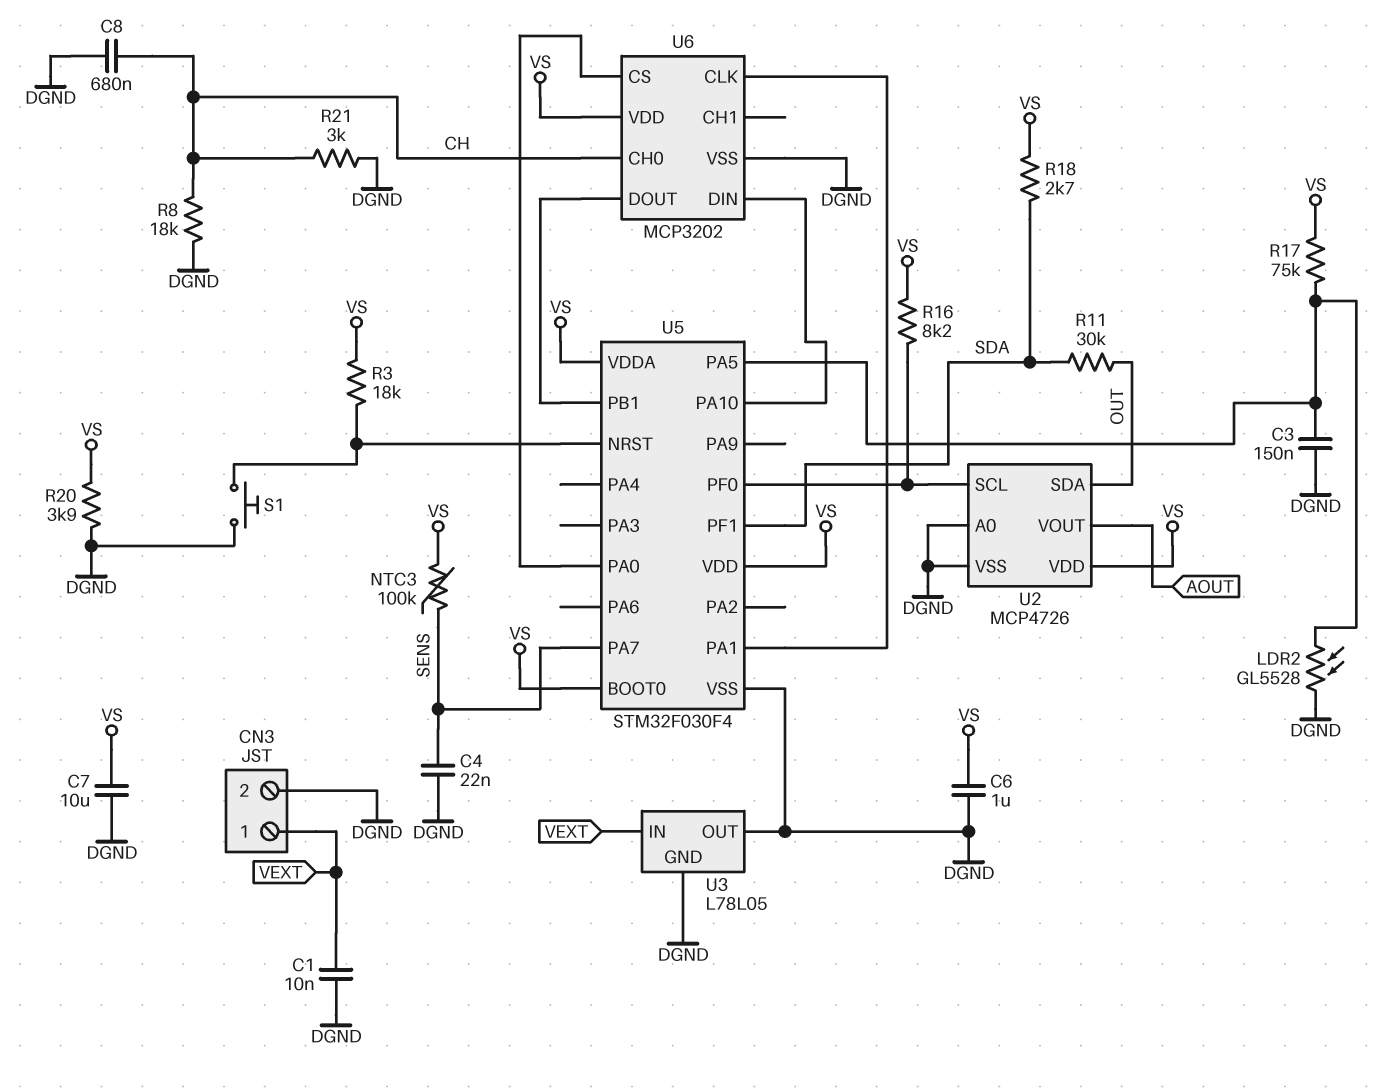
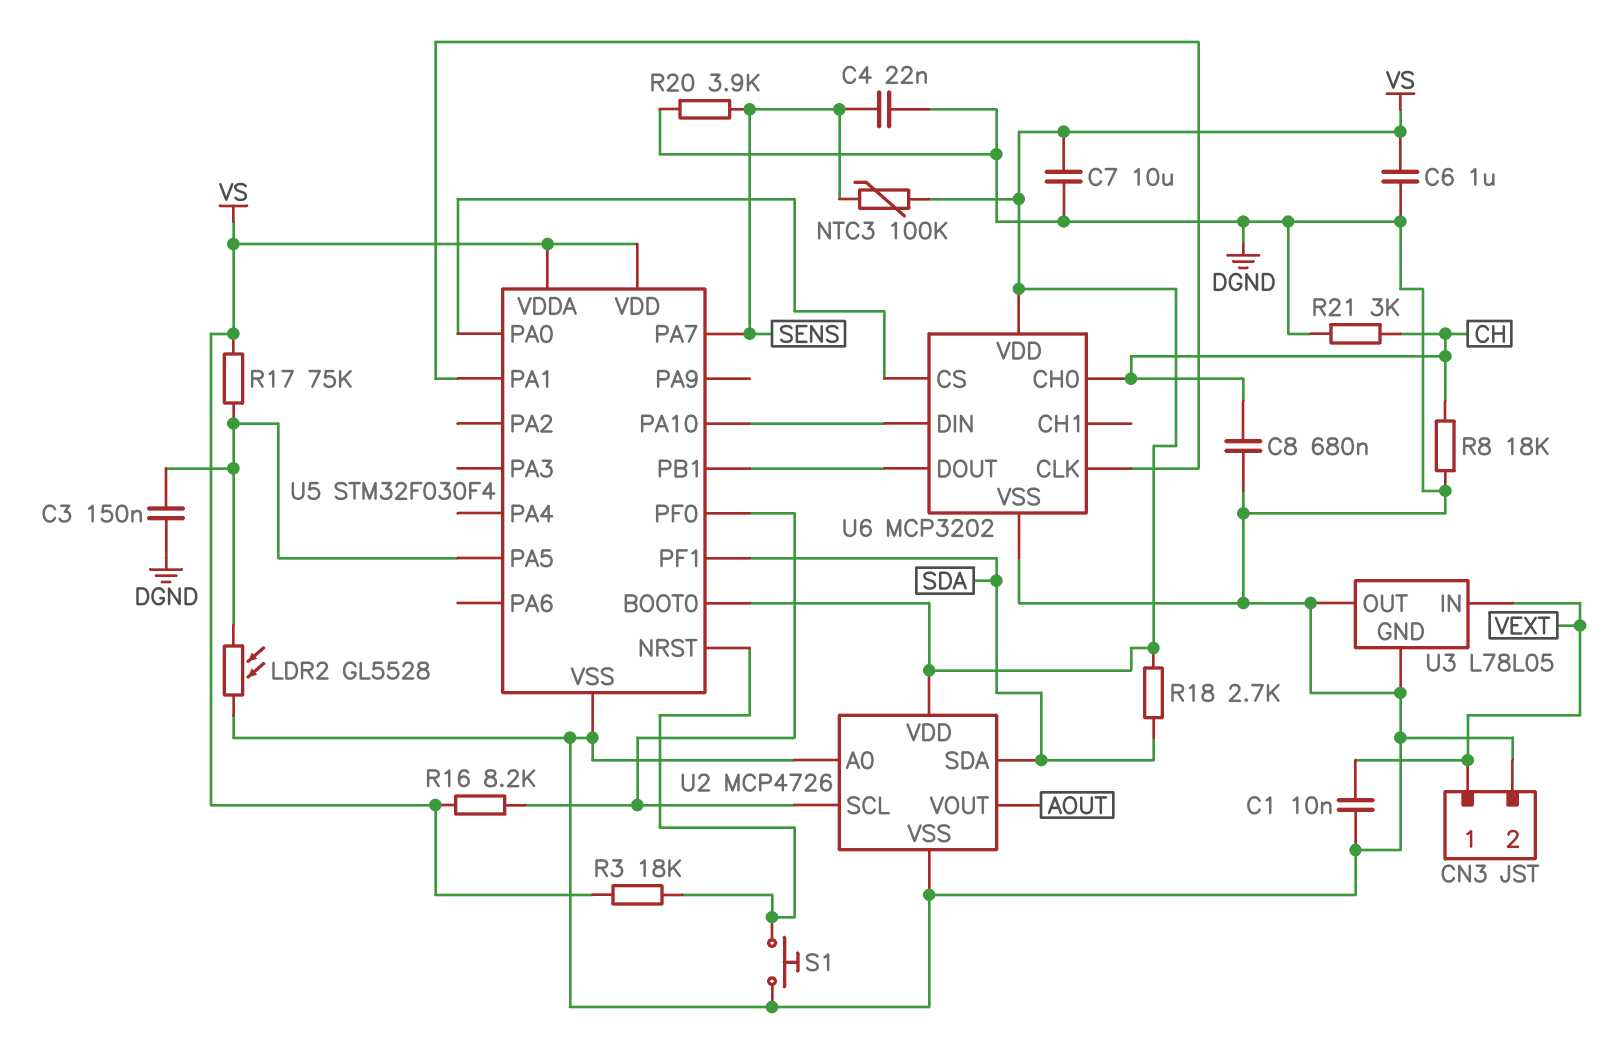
R11: 30k (OUT, SDA) -> none
R20: 3.9k (DGND, VS) -> 3.9k (DGND, SENS)
U2 pin SDA: OUT -> SDA

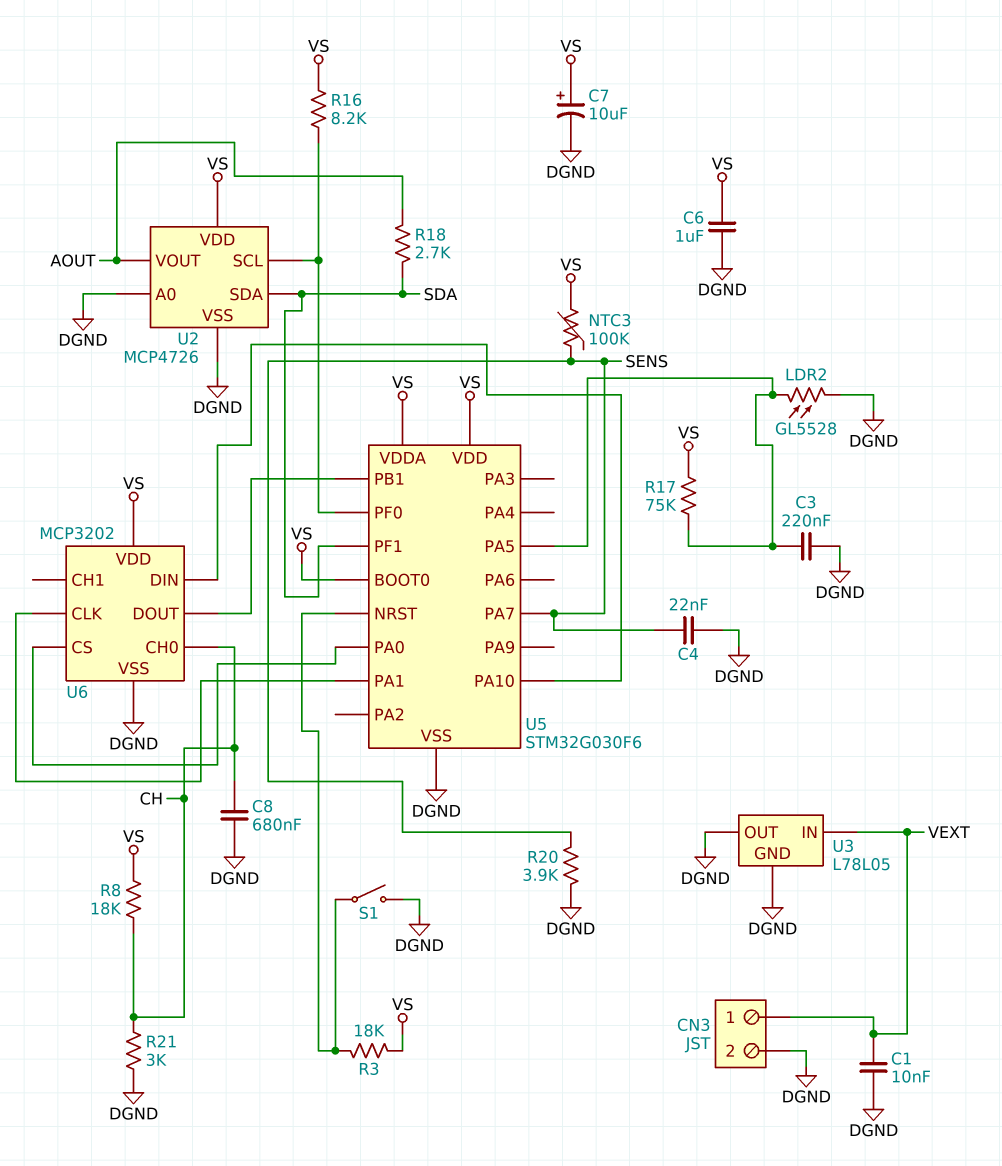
C3: 150nF (DGND, U5/PA5) -> 220nF (DGND, U5/PA5)
C7: 10uF (DGND, VS) -> 10uF (plus VS, minus DGND)
R8: 18k (CH, DGND) -> 18k (CH, VS)
R18: 2.7k (SDA, VS) -> 2.7k (AOUT, SDA)
S1: button (DGND, U5/NRST) -> switch (DGND, U5/NRST)
U5: STM32F030F4 -> STM32G030F6

